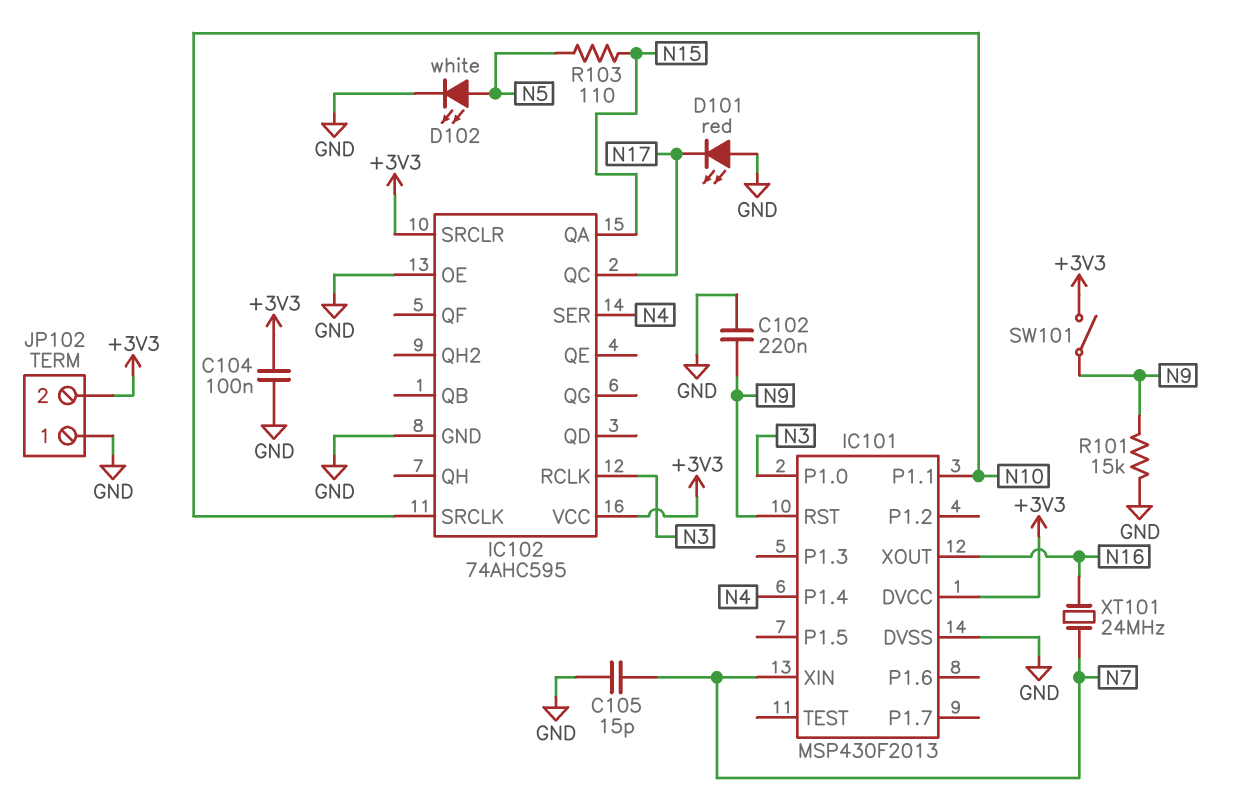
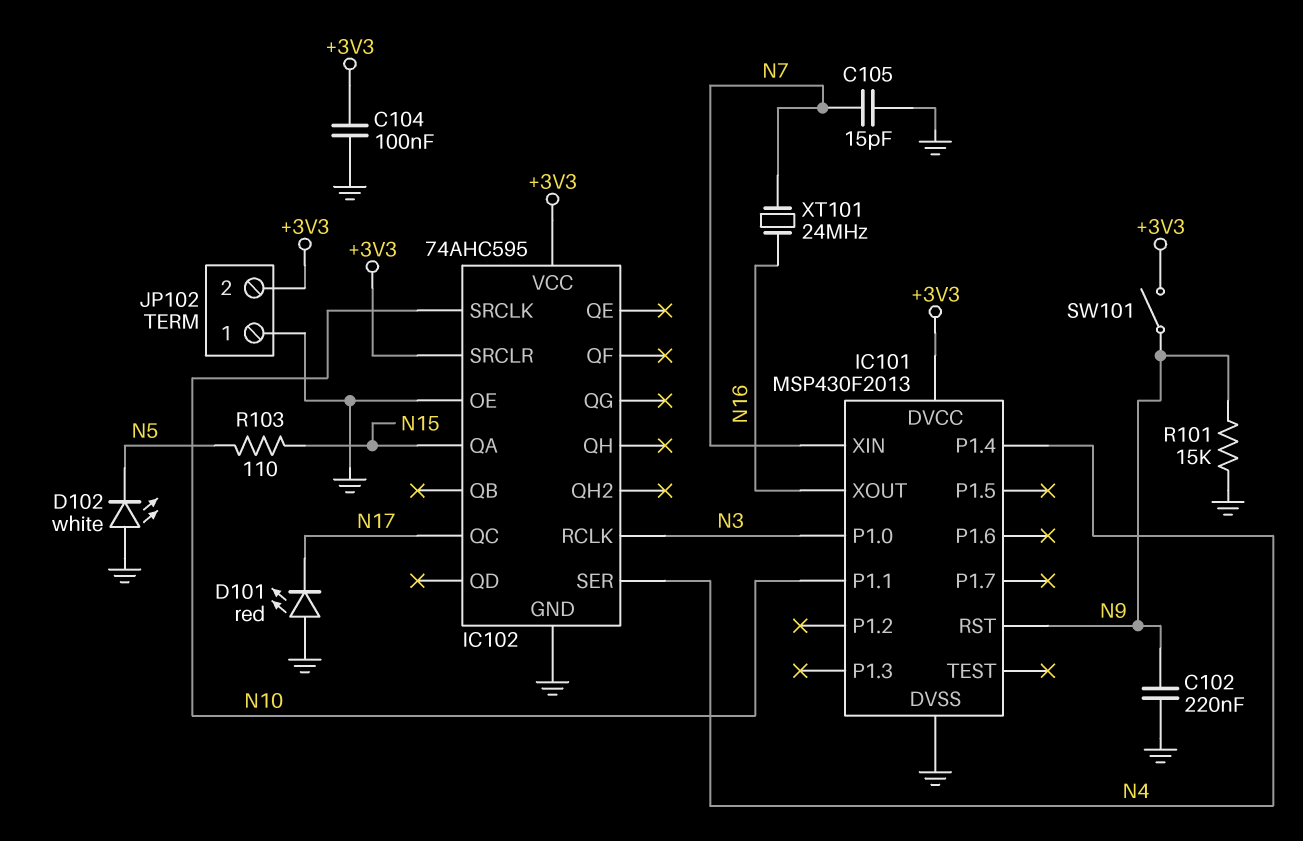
D102: LED white (A N5, K GND) -> LED white (A GND, K N5)

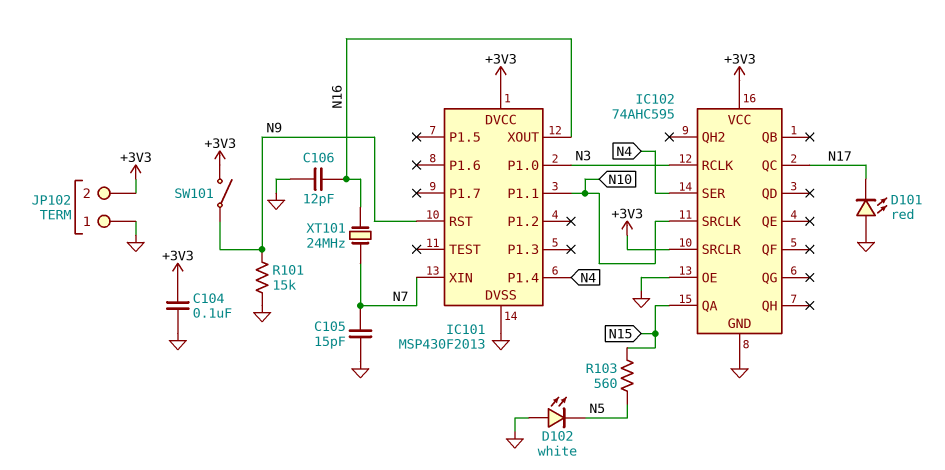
C102: 220nF (GND, N9) -> none
C106: none -> 12pF (GND, N16)
R103: 110 (N5, N15) -> 560 (N5, N15)

